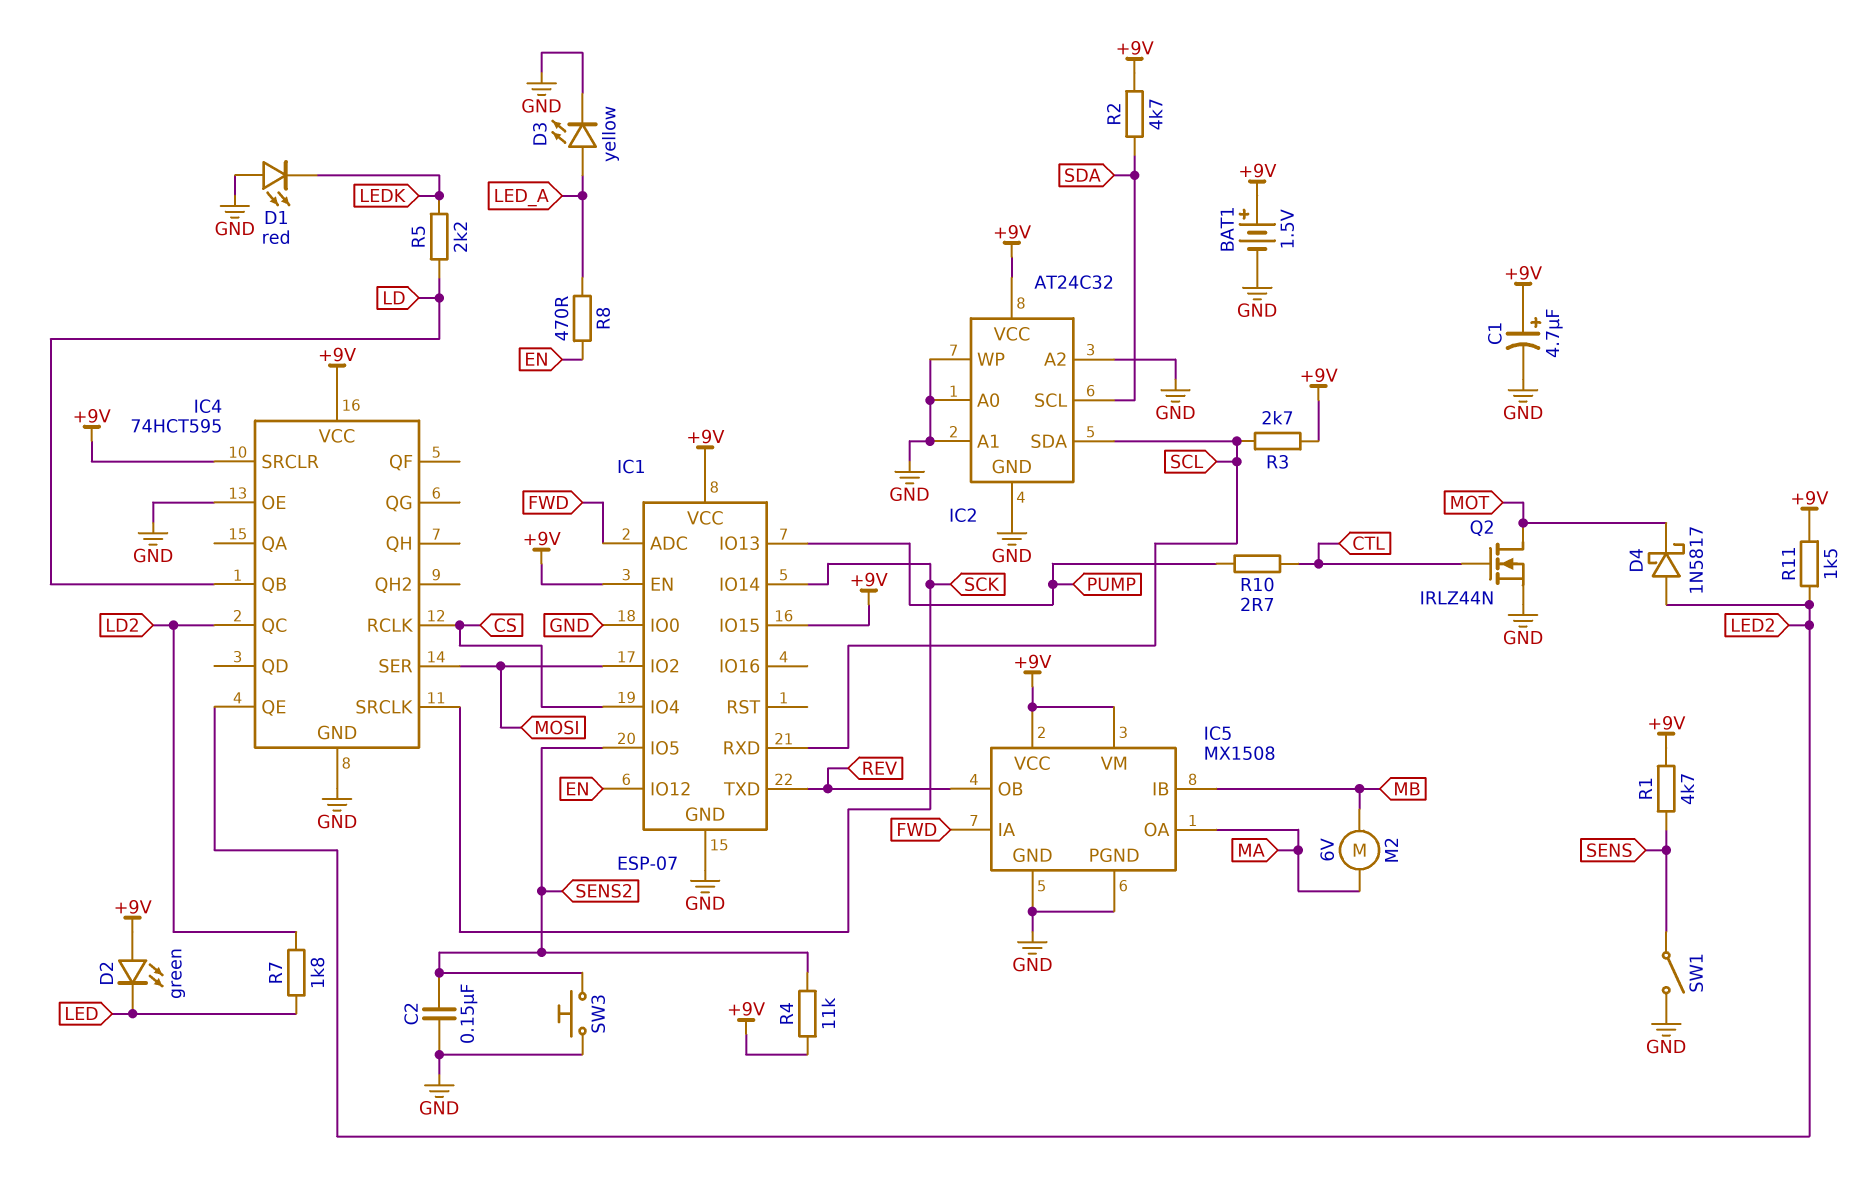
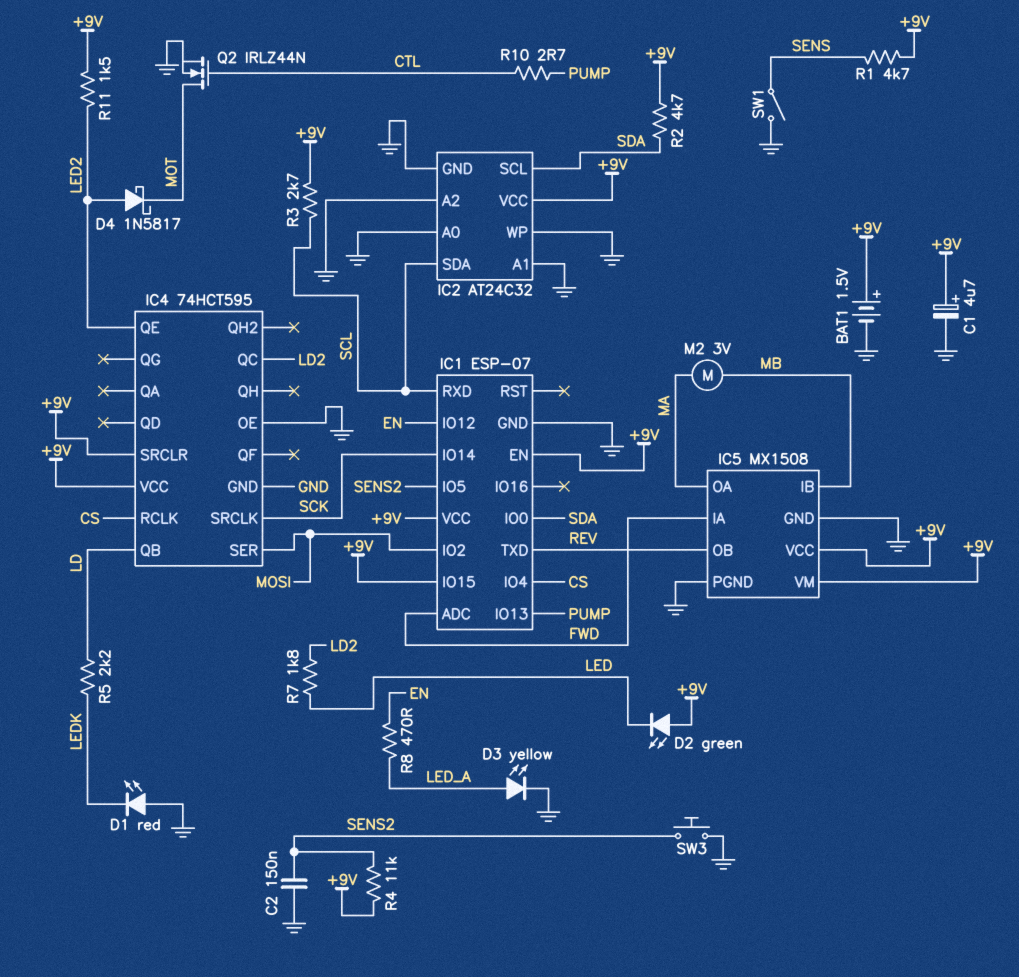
IC1 pin IO0: GND -> SDA
M2: motor 6V (MA, MB) -> motor 3V (MA, MB)

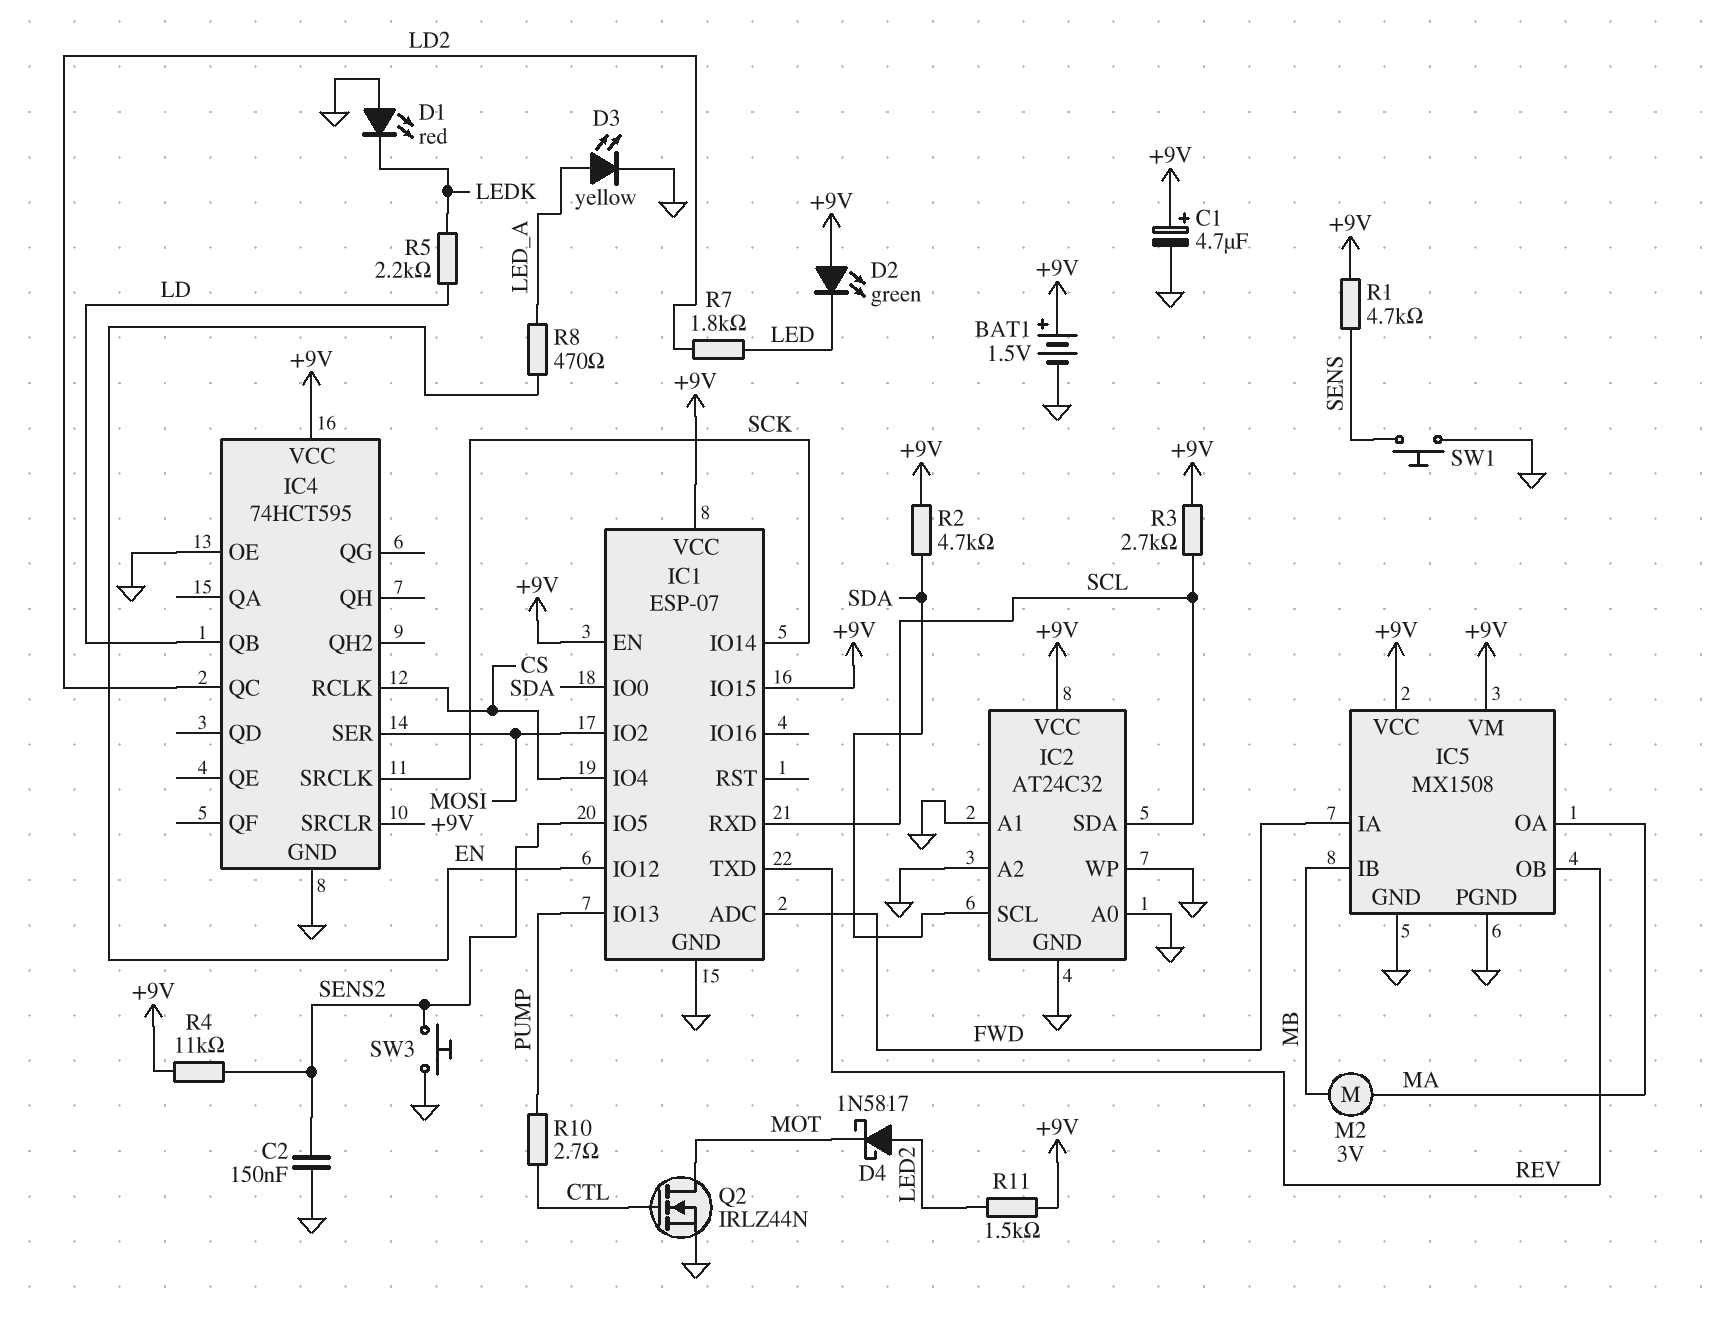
IC4 pin QE: LED2 -> none
SW1: switch (GND, SENS) -> button (GND, SENS)

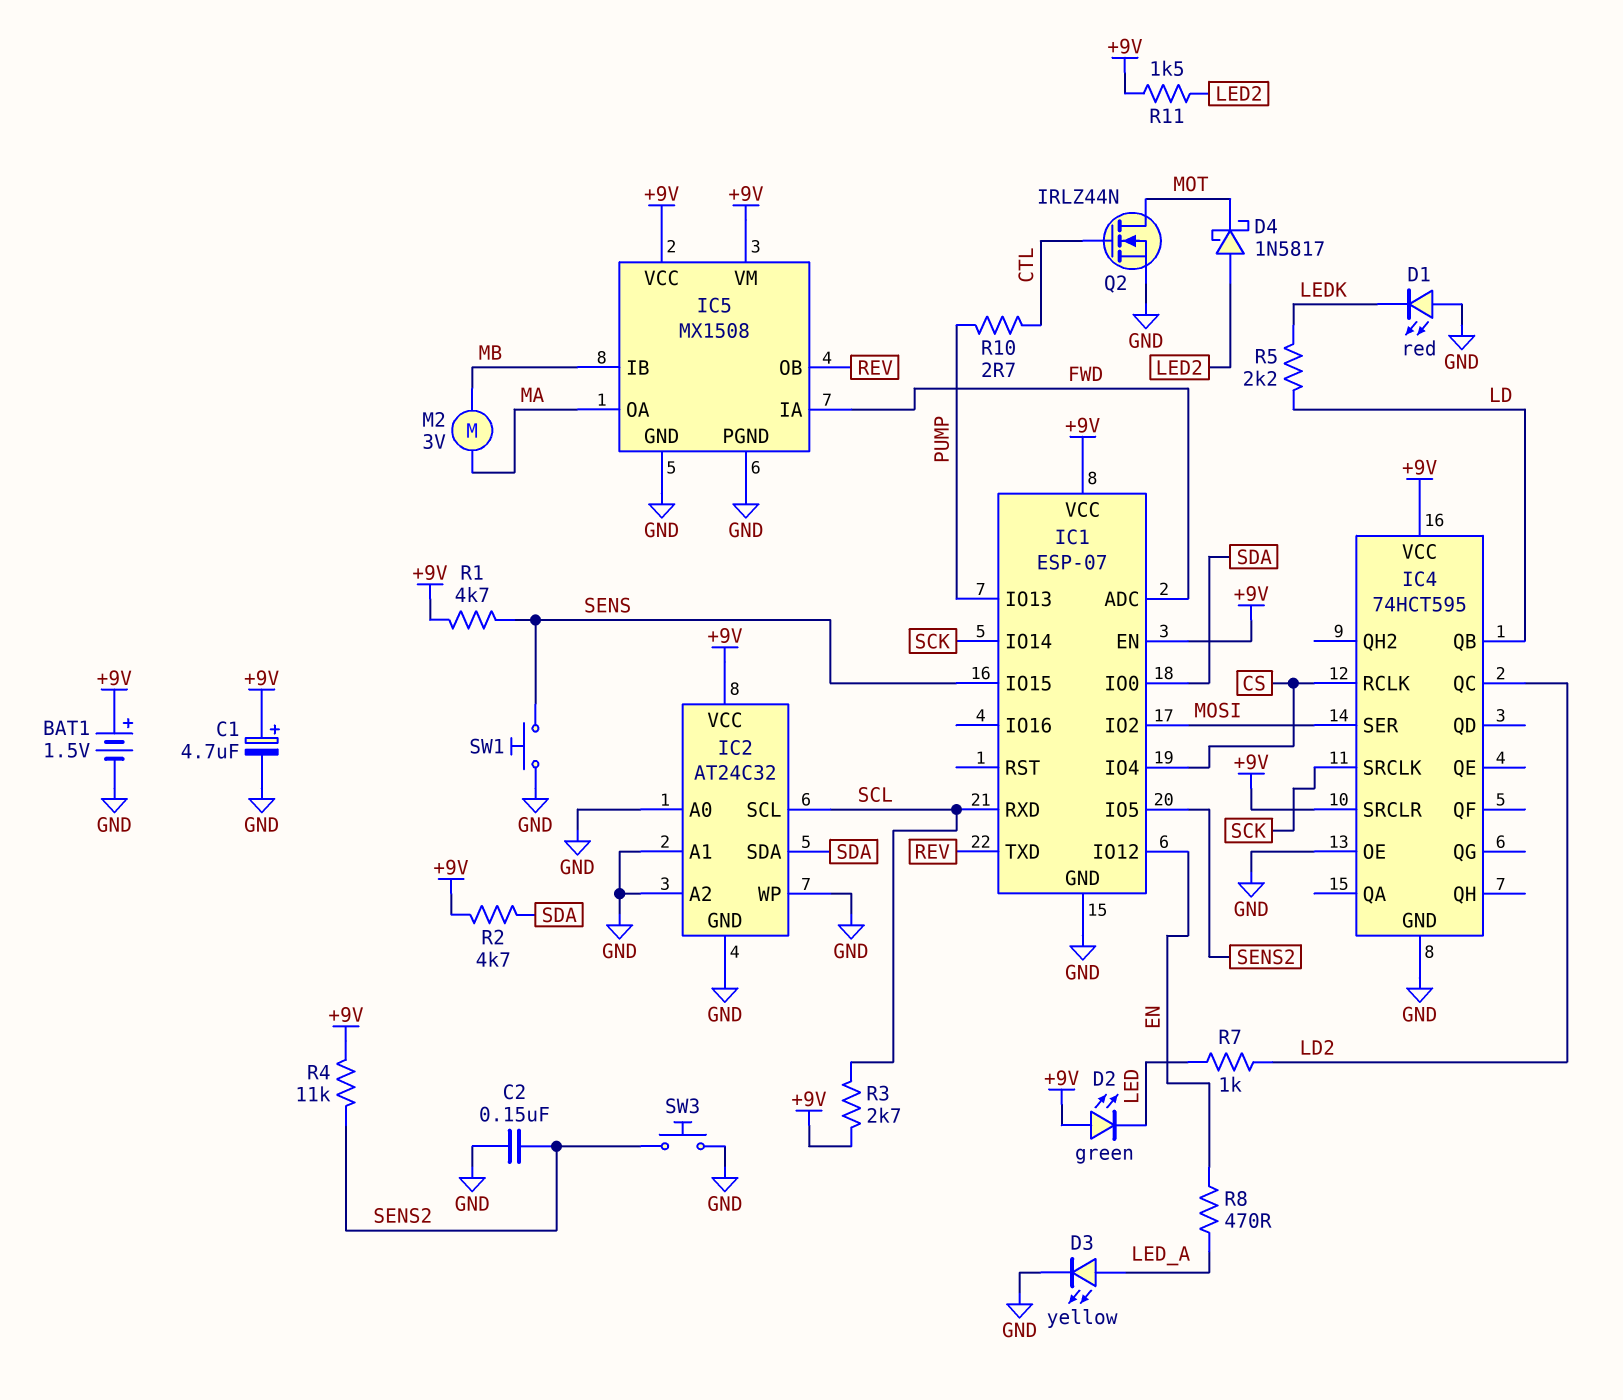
IC1 pin IO15: +9V -> SENS
IC2 pin SCL: SDA -> SCL
IC2 pin SDA: SCL -> SDA
R7: 1.8k (LD2, LED) -> 1k (LD2, LED)

